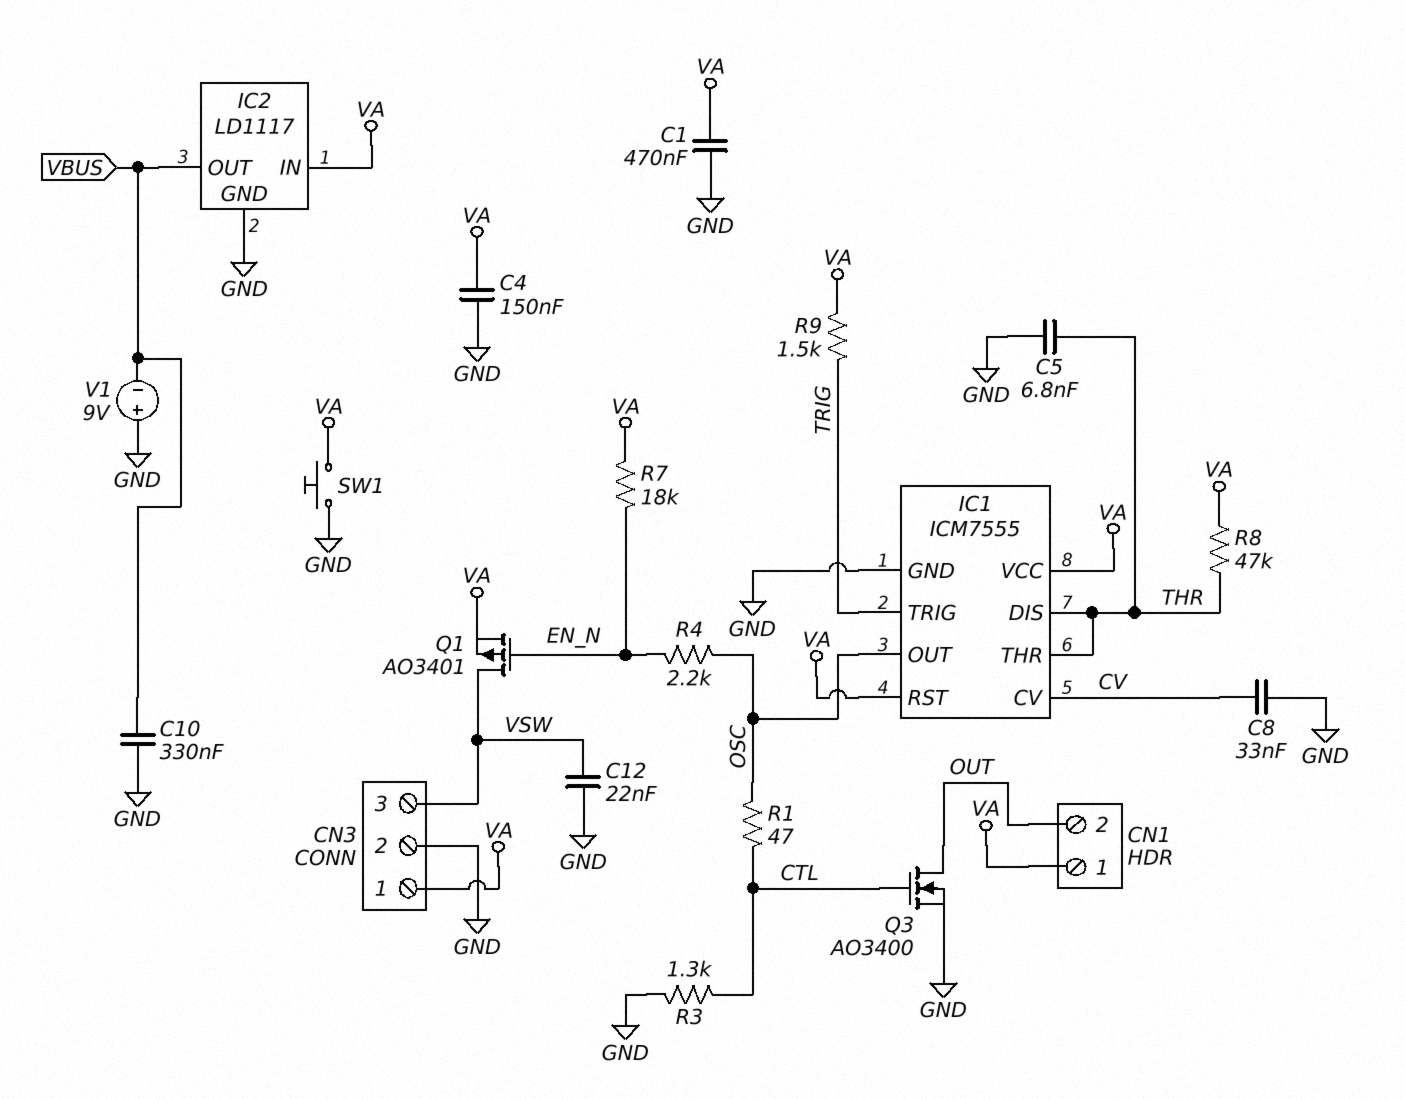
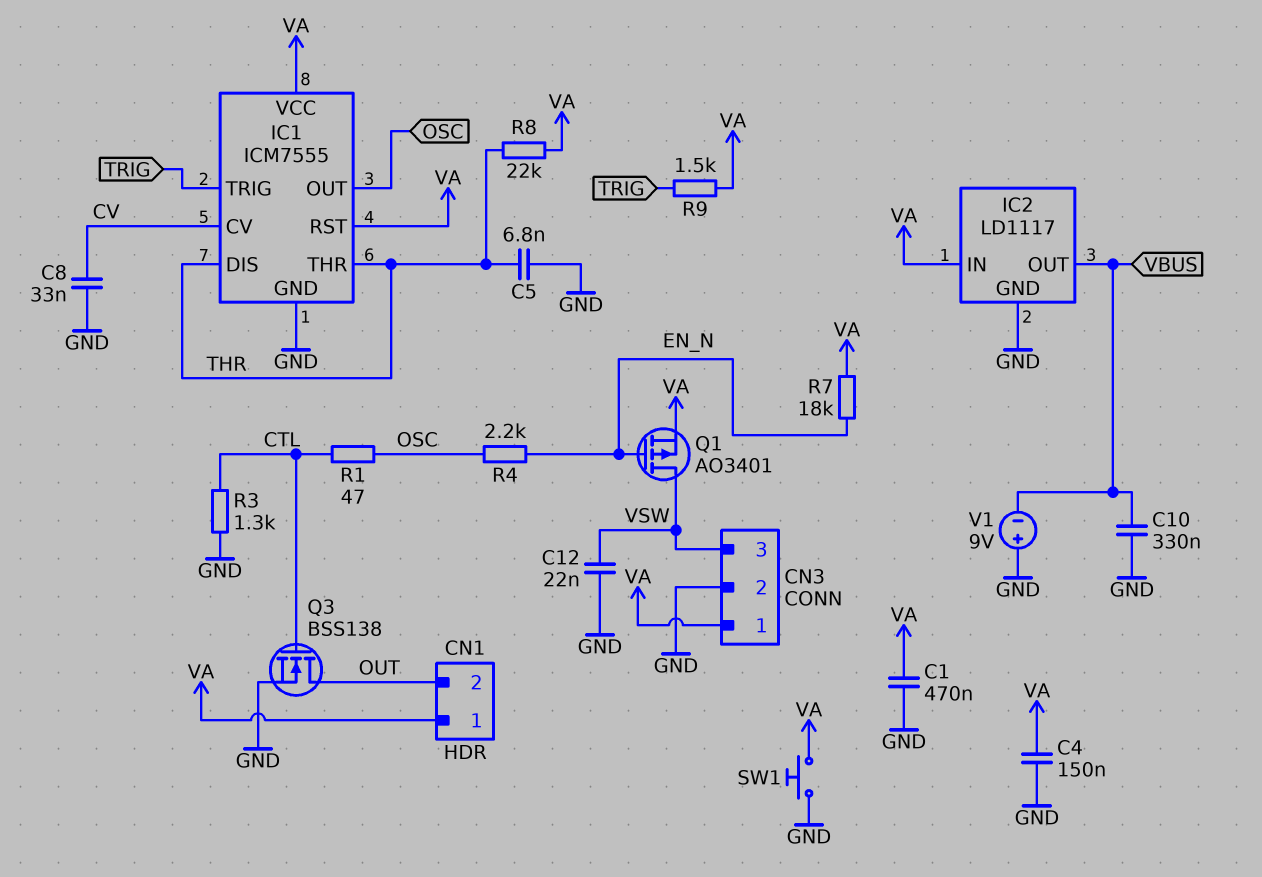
Q3: NMOS AO3400 (G CTL, D OUT, S GND) -> NMOS BSS138 (G CTL, D OUT, S GND)
R8: 47k (THR, VA) -> 22k (THR, VA)

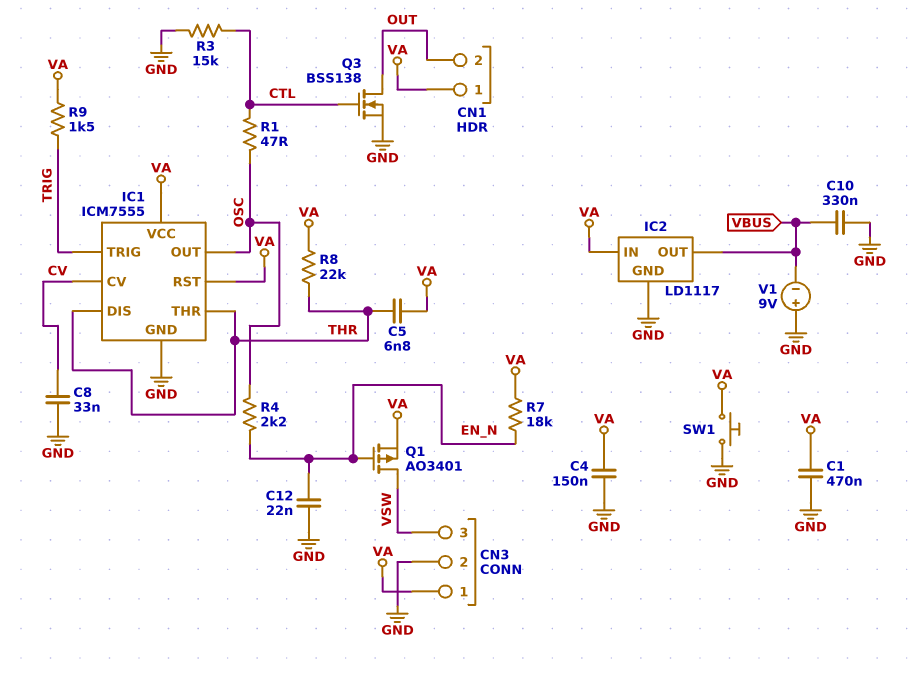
C5: 6.8nF (GND, THR) -> 6.8nF (THR, VA)
C12: 22nF (GND, VSW) -> 22nF (EN_N, GND)
R3: 1.3k (CTL, GND) -> 15k (CTL, GND)

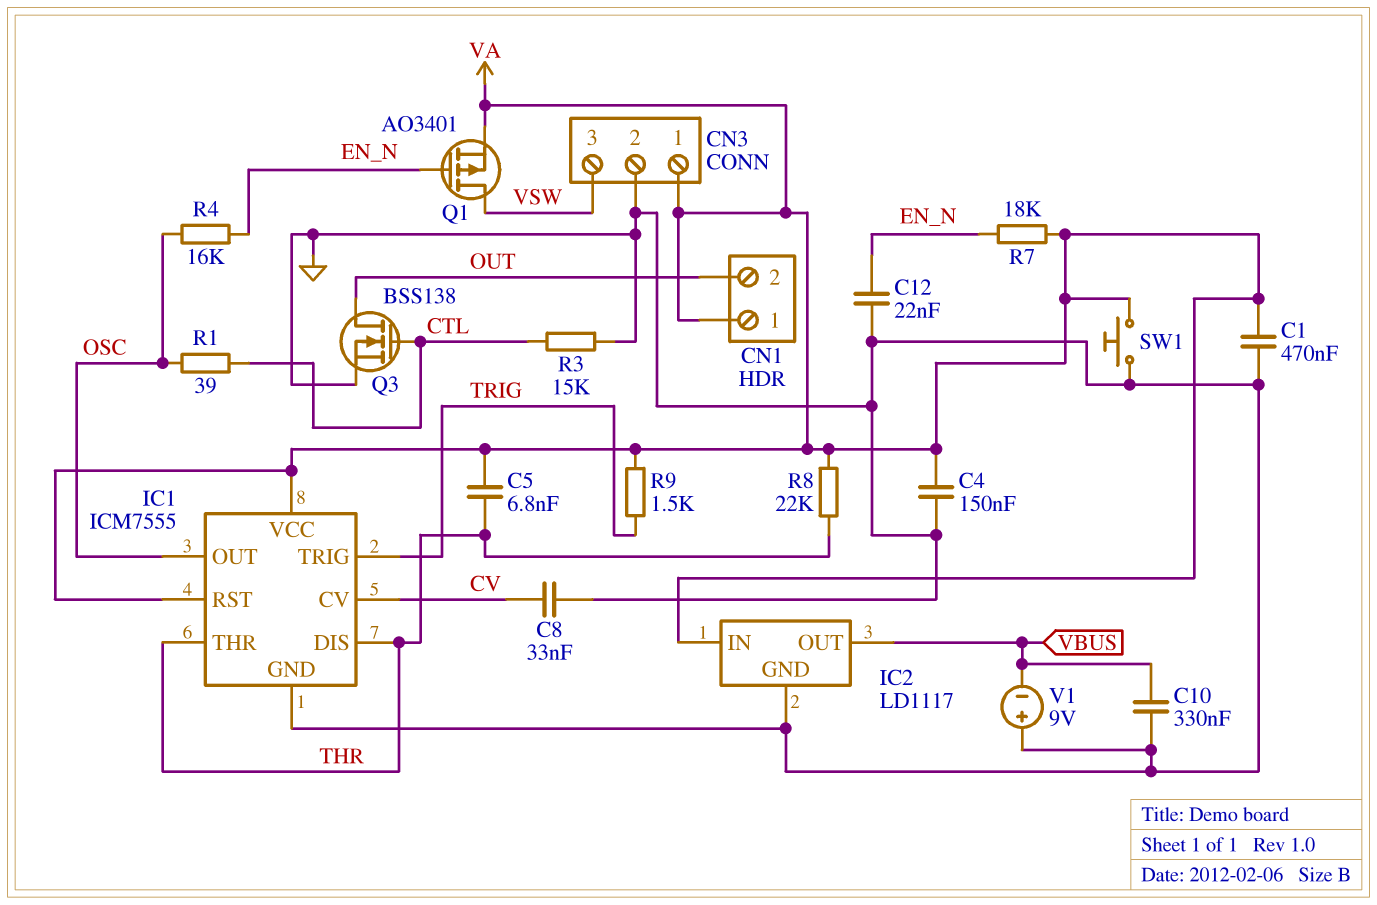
R1: 47 (CTL, OSC) -> 39 (CTL, OSC)
R4: 2.2k (EN_N, OSC) -> 16k (EN_N, OSC)

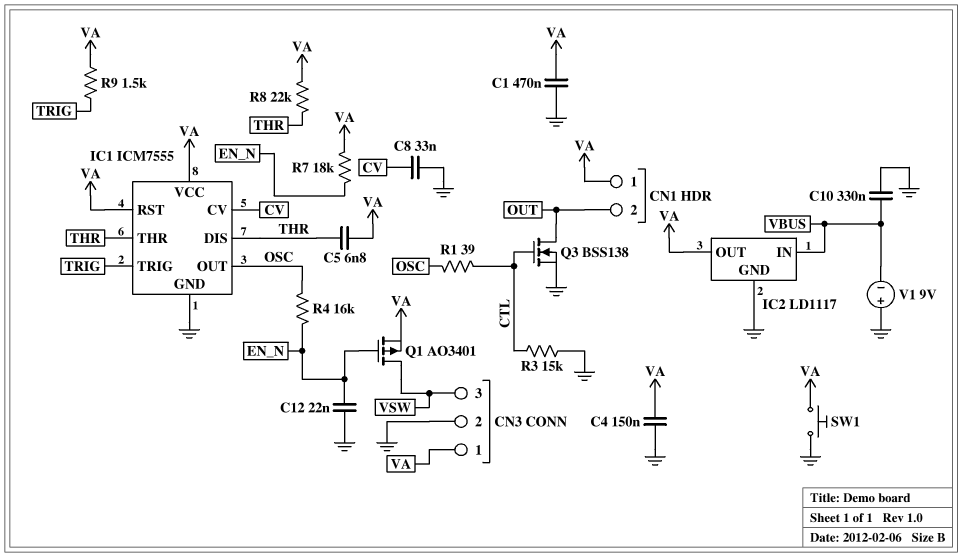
IC2 pin IN: VA -> VBUS
IC2 pin OUT: VBUS -> VA

